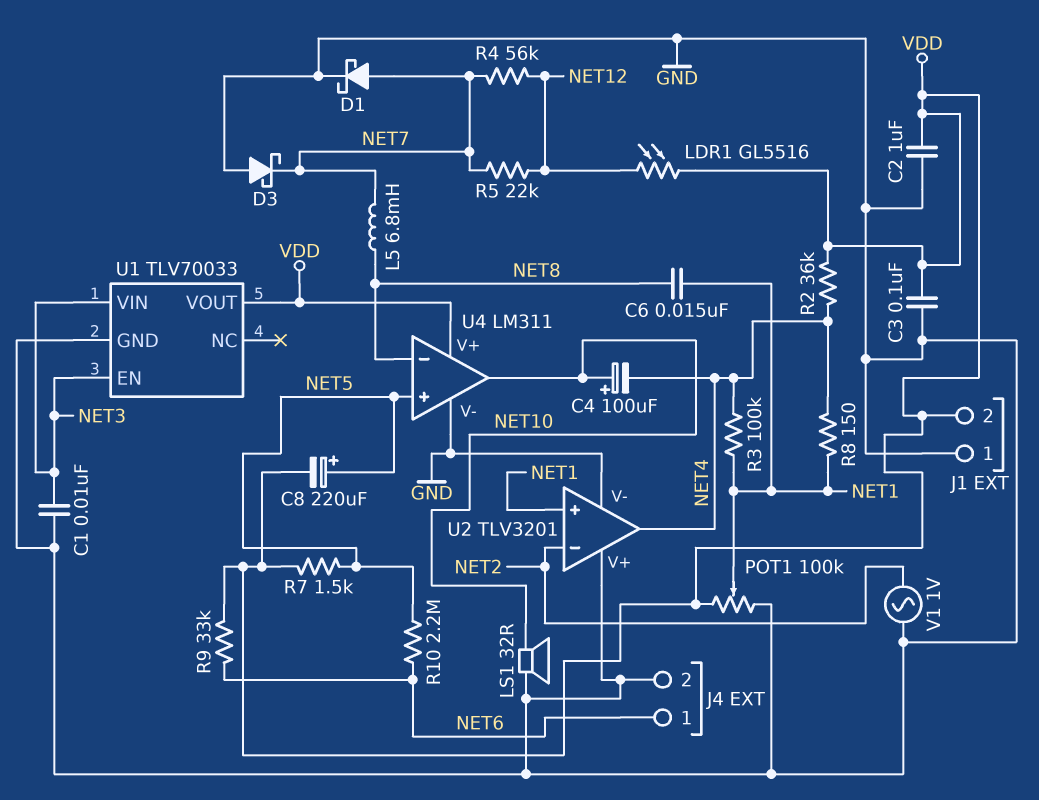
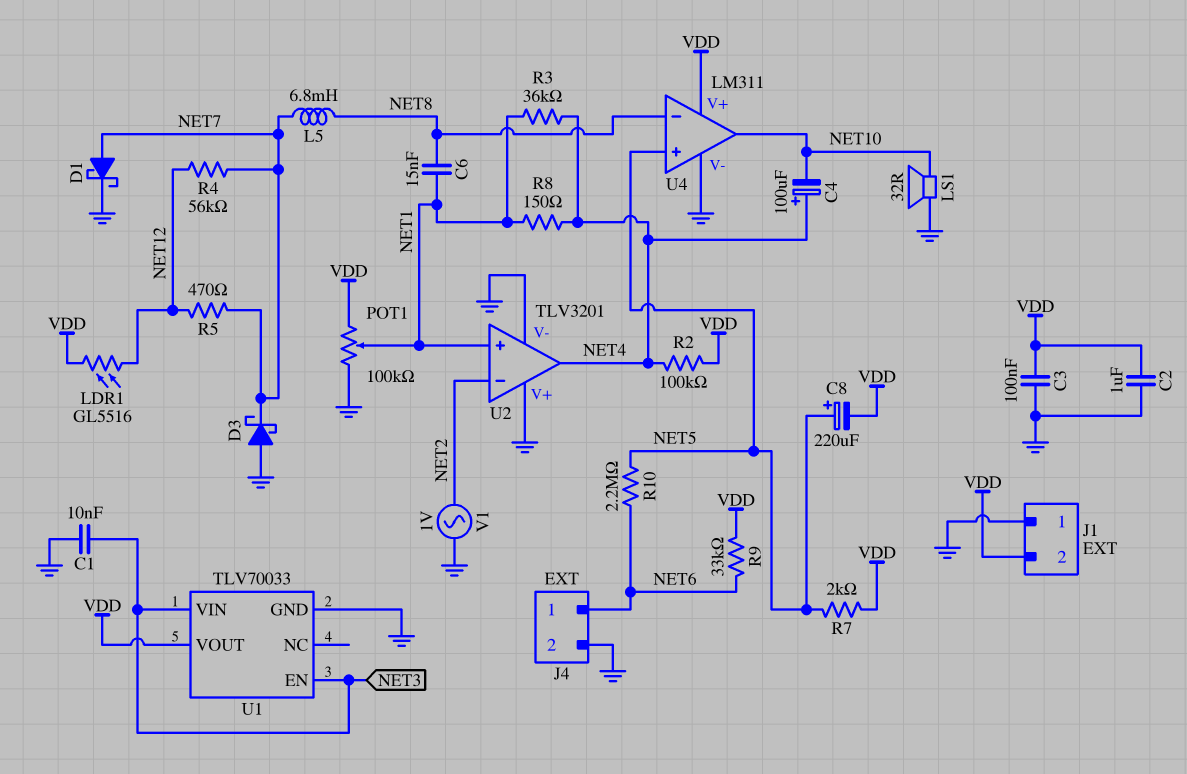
C4: 100uF (plus NET10, minus NET4) -> 100uF (plus NET4, minus NET10)
R2: 36k (NET4, VDD) -> 100k (NET4, VDD)
R3: 100k (NET1, NET4) -> 36k (NET1, NET4)
R5: 22k (NET7, NET12) -> 470 (NET7, NET12)
R7: 1.5k (NET5, VDD) -> 2k (NET5, VDD)

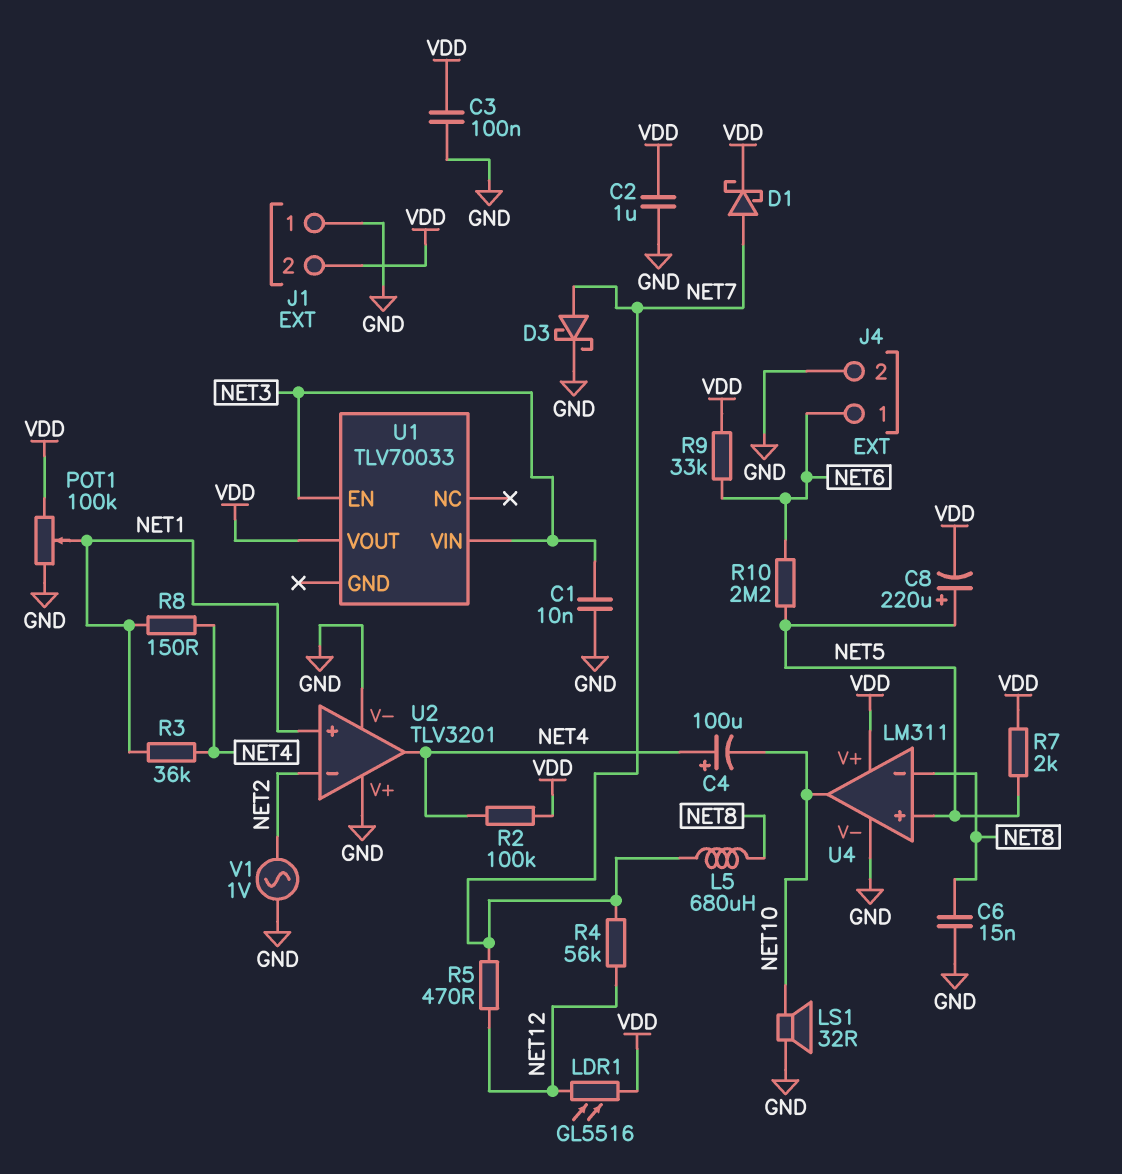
C6: 15nF (NET1, NET8) -> 15nF (GND, NET8)
D1: schottky (A NET7, K GND) -> schottky (A NET7, K VDD)
D3: schottky (A GND, K NET7) -> schottky (A NET7, K GND)
L5: 6.8mH (NET7, NET8) -> 680uH (NET7, NET8)
U1 pin GND: GND -> none

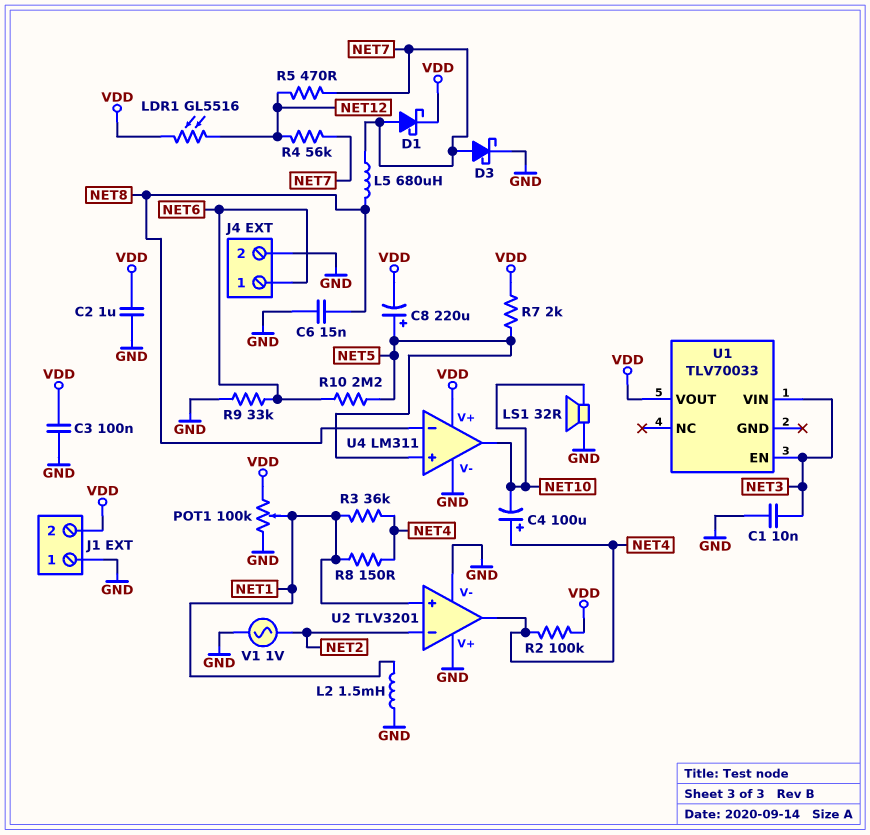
L2: none -> 1.5mH (GND, NET1)
R9: 33k (NET6, VDD) -> 33k (GND, NET6)

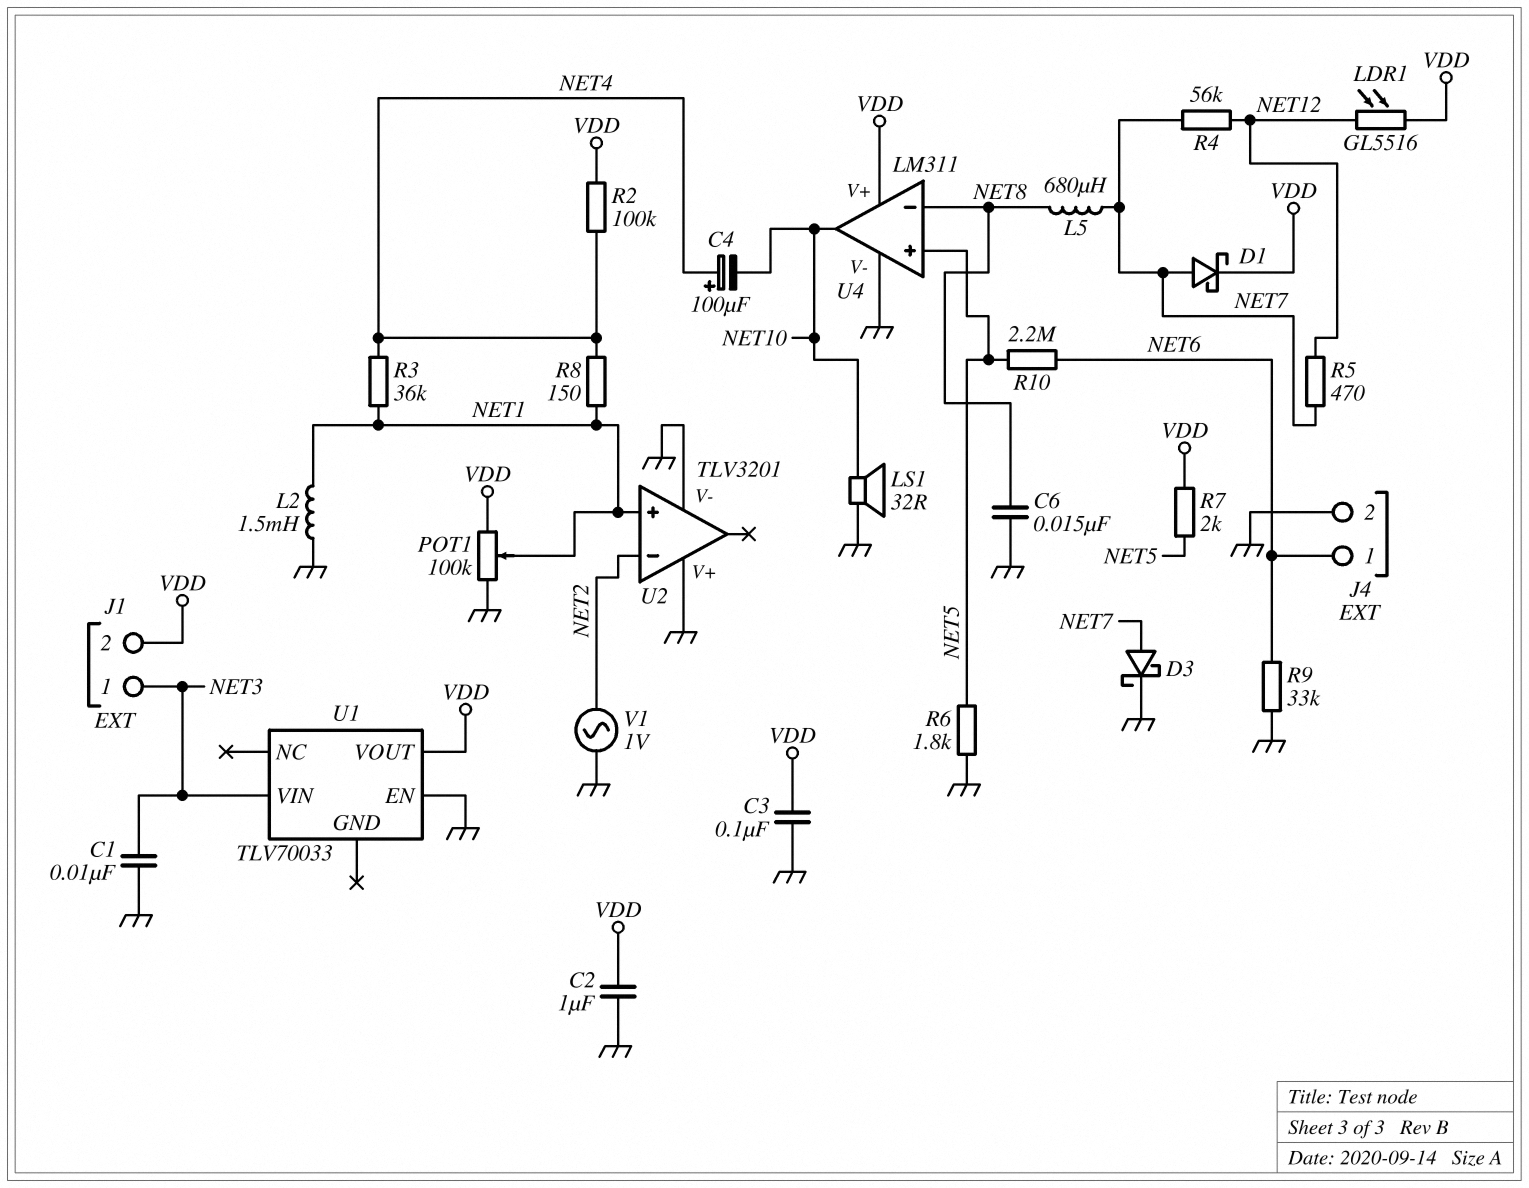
C8: 220uF (plus NET5, minus VDD) -> none
J1 pin 1: GND -> NET3
R6: none -> 1.8k (GND, NET5)
U1 pin EN: NET3 -> GND
U2 pin out: NET4 -> none

